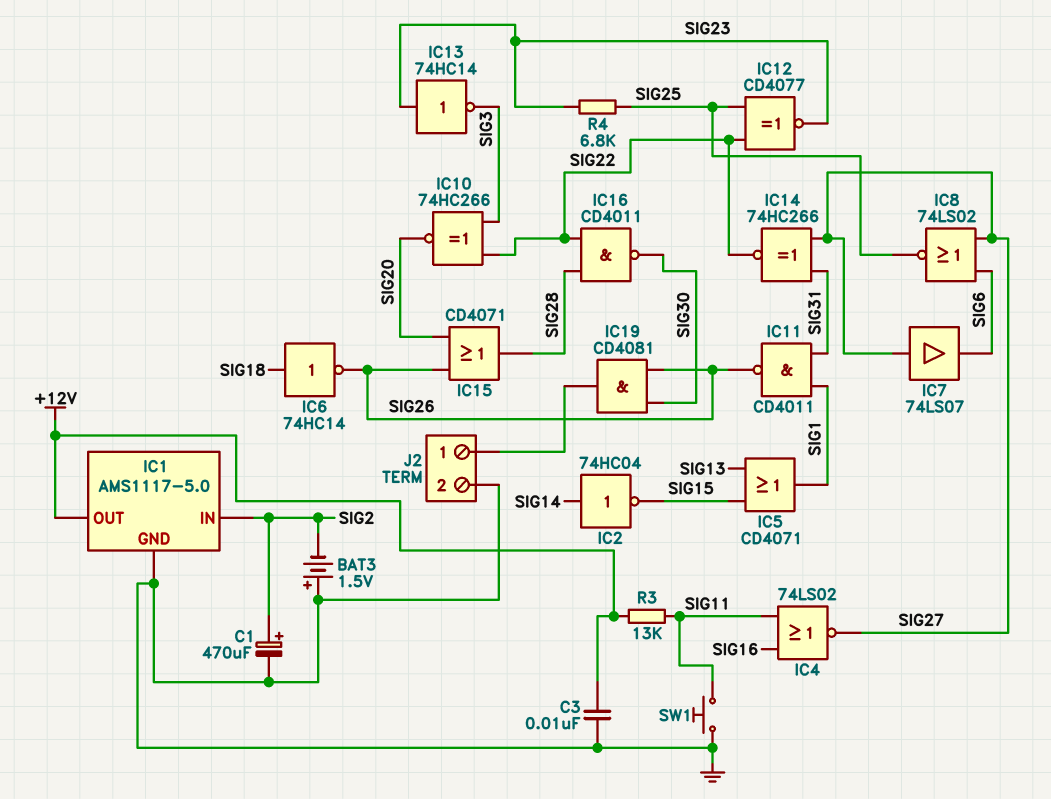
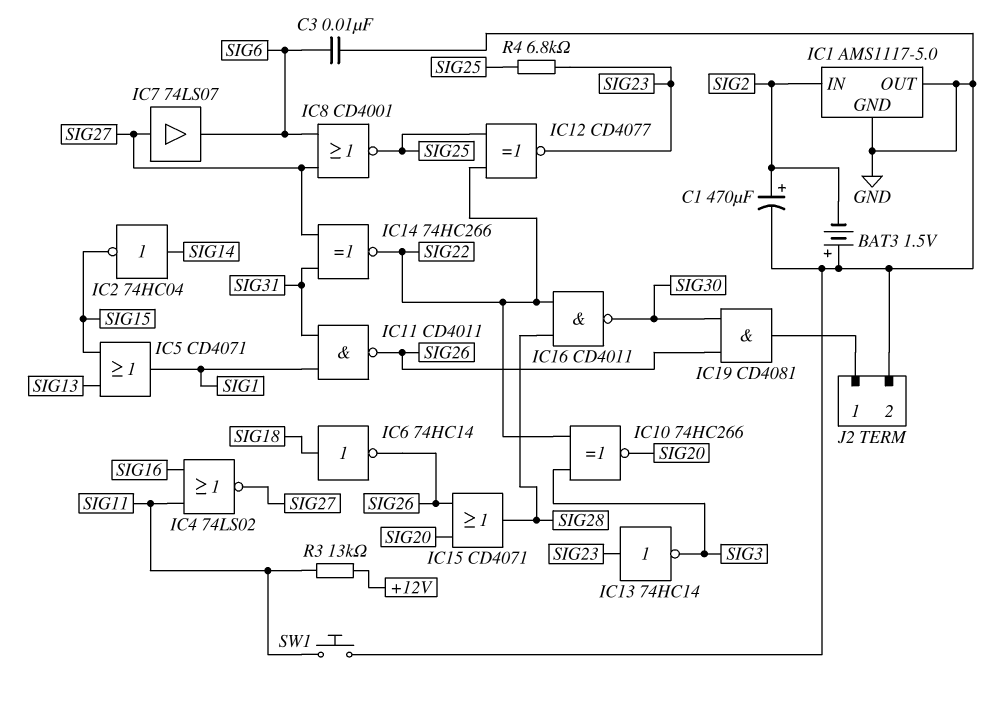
C3: 10nF (+12V, GND) -> 10nF (GND, SIG6)
IC1 pin OUT: +12V -> GND
IC8: NOR 74LS02 (in SIG6, in SIG27, out SIG25) -> NOR CD4001 (in SIG6, in SIG27, out SIG25)

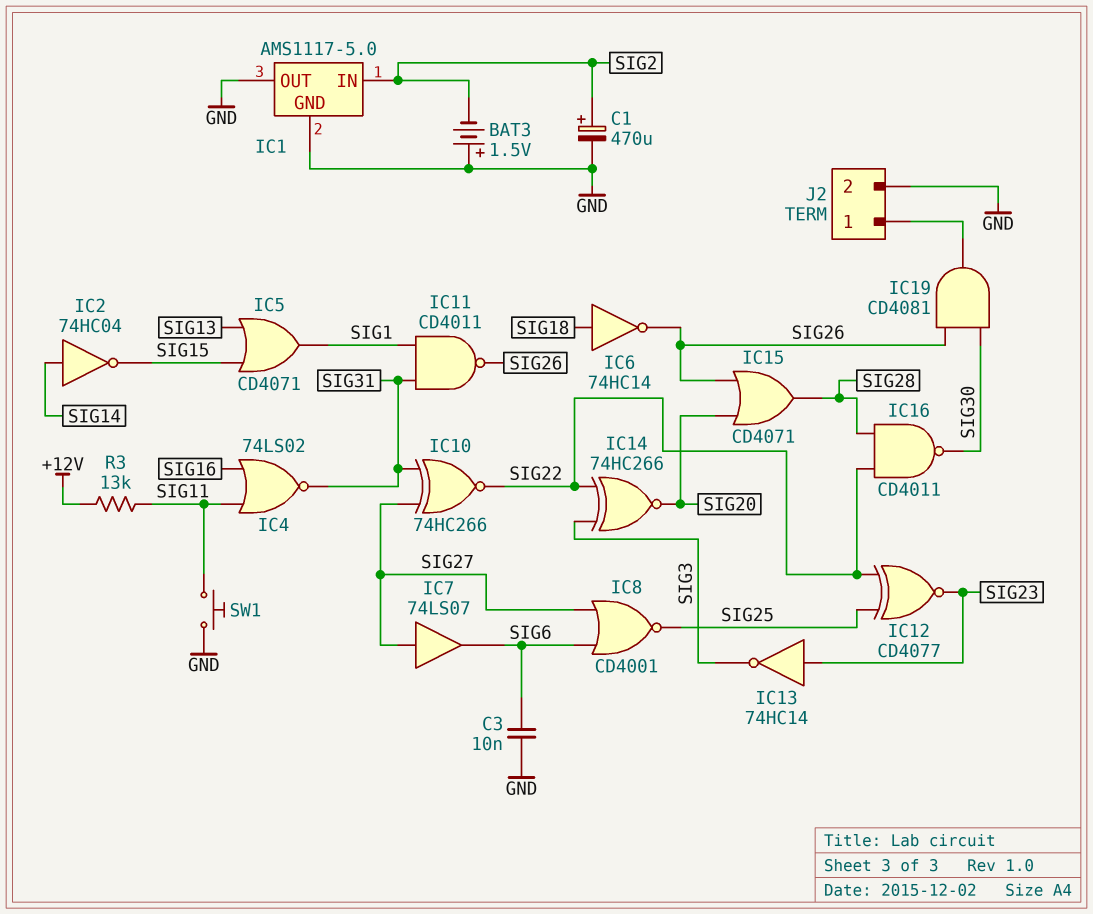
IC4: NOR 74LS02 (in SIG11, in SIG16, out SIG27) -> NOR 74LS02 (in SIG11, in SIG16, out SIG31)
IC10: XNOR 74HC266 (in SIG3, in SIG22, out SIG20) -> XNOR 74HC266 (in SIG27, in SIG31, out SIG22)
IC14: XNOR 74HC266 (in SIG27, in SIG31, out SIG22) -> XNOR 74HC266 (in SIG3, in SIG22, out SIG20)
R4: 6.8k (SIG23, SIG25) -> none

